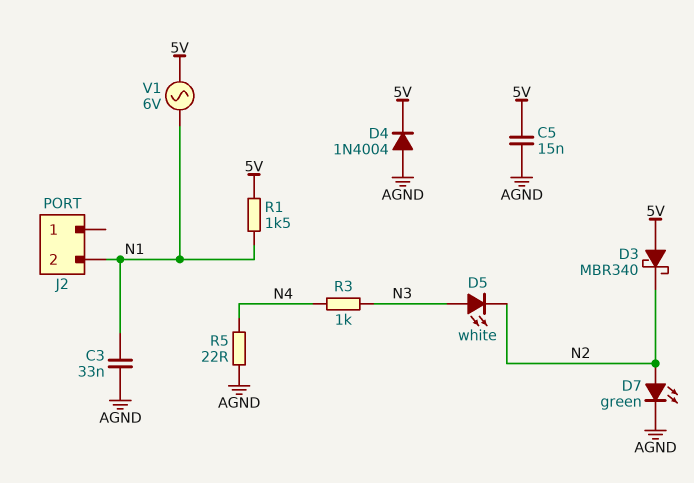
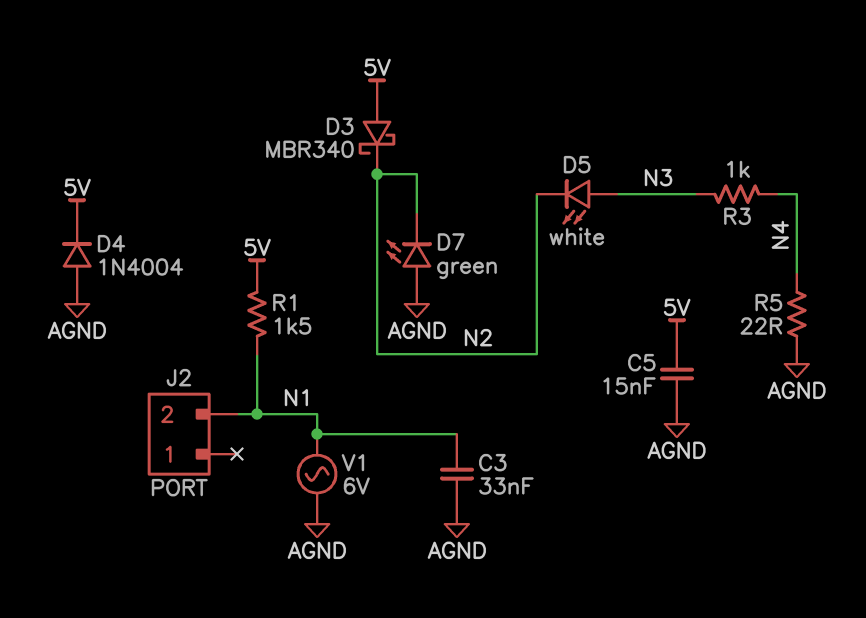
D7: LED green (A N2, K AGND) -> LED green (A AGND, K N2)
V1: AC 6V (5V, N1) -> AC 6V (AGND, N1)

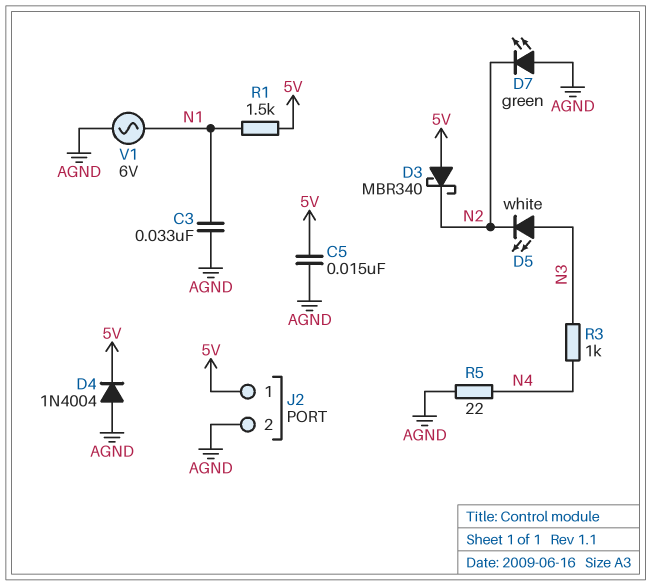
J2 pin 1: none -> 5V
J2 pin 2: N1 -> AGND

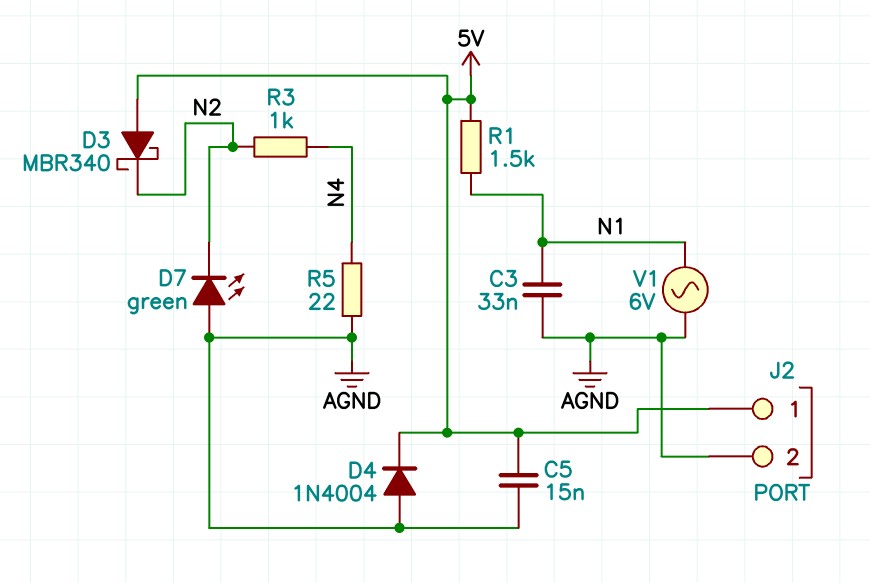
D5: LED white (A N3, K N2) -> none
R3: 1k (N3, N4) -> 1k (N2, N4)

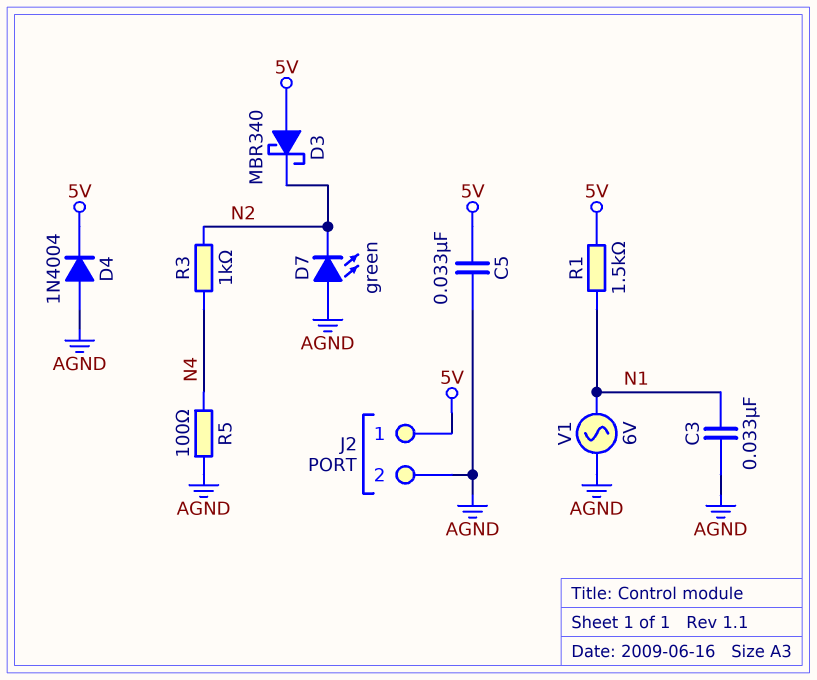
C5: 15nF (5V, AGND) -> 33nF (5V, AGND)
R5: 22 (AGND, N4) -> 100 (AGND, N4)

